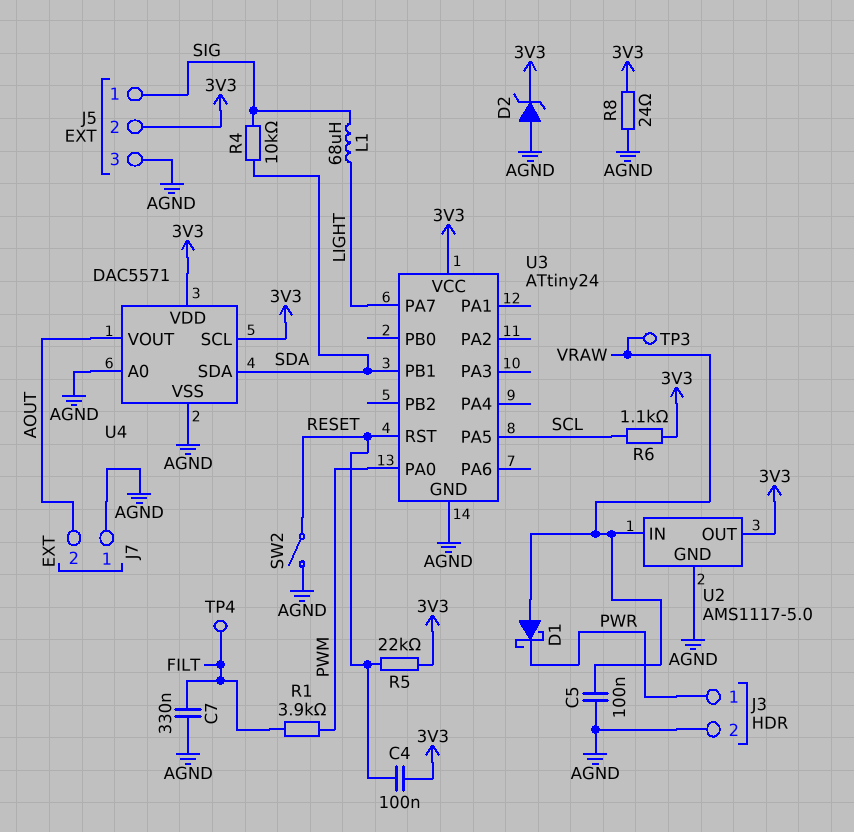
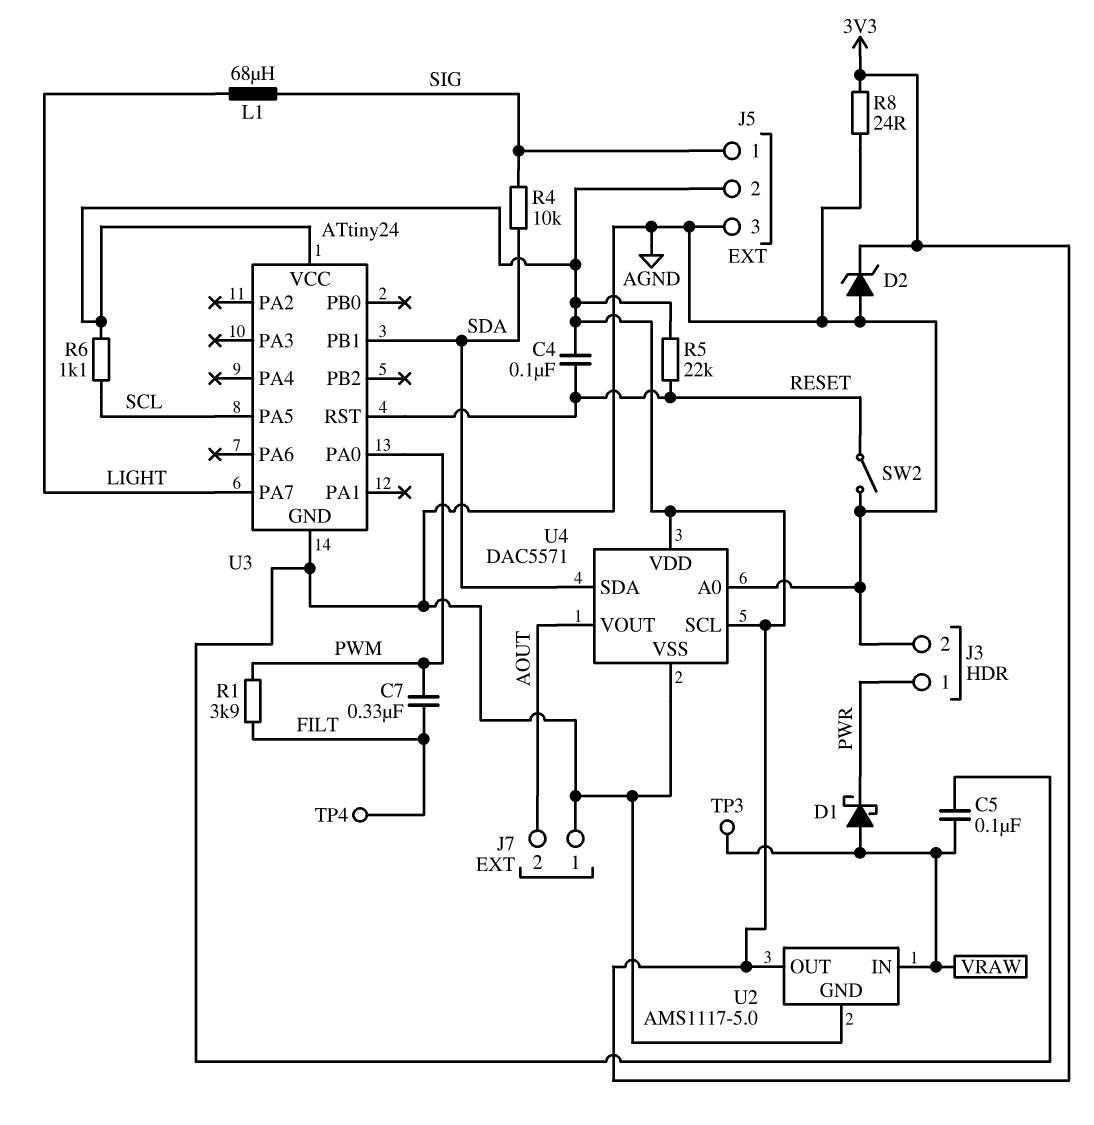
C7: 330nF (AGND, FILT) -> 330nF (FILT, PWM)

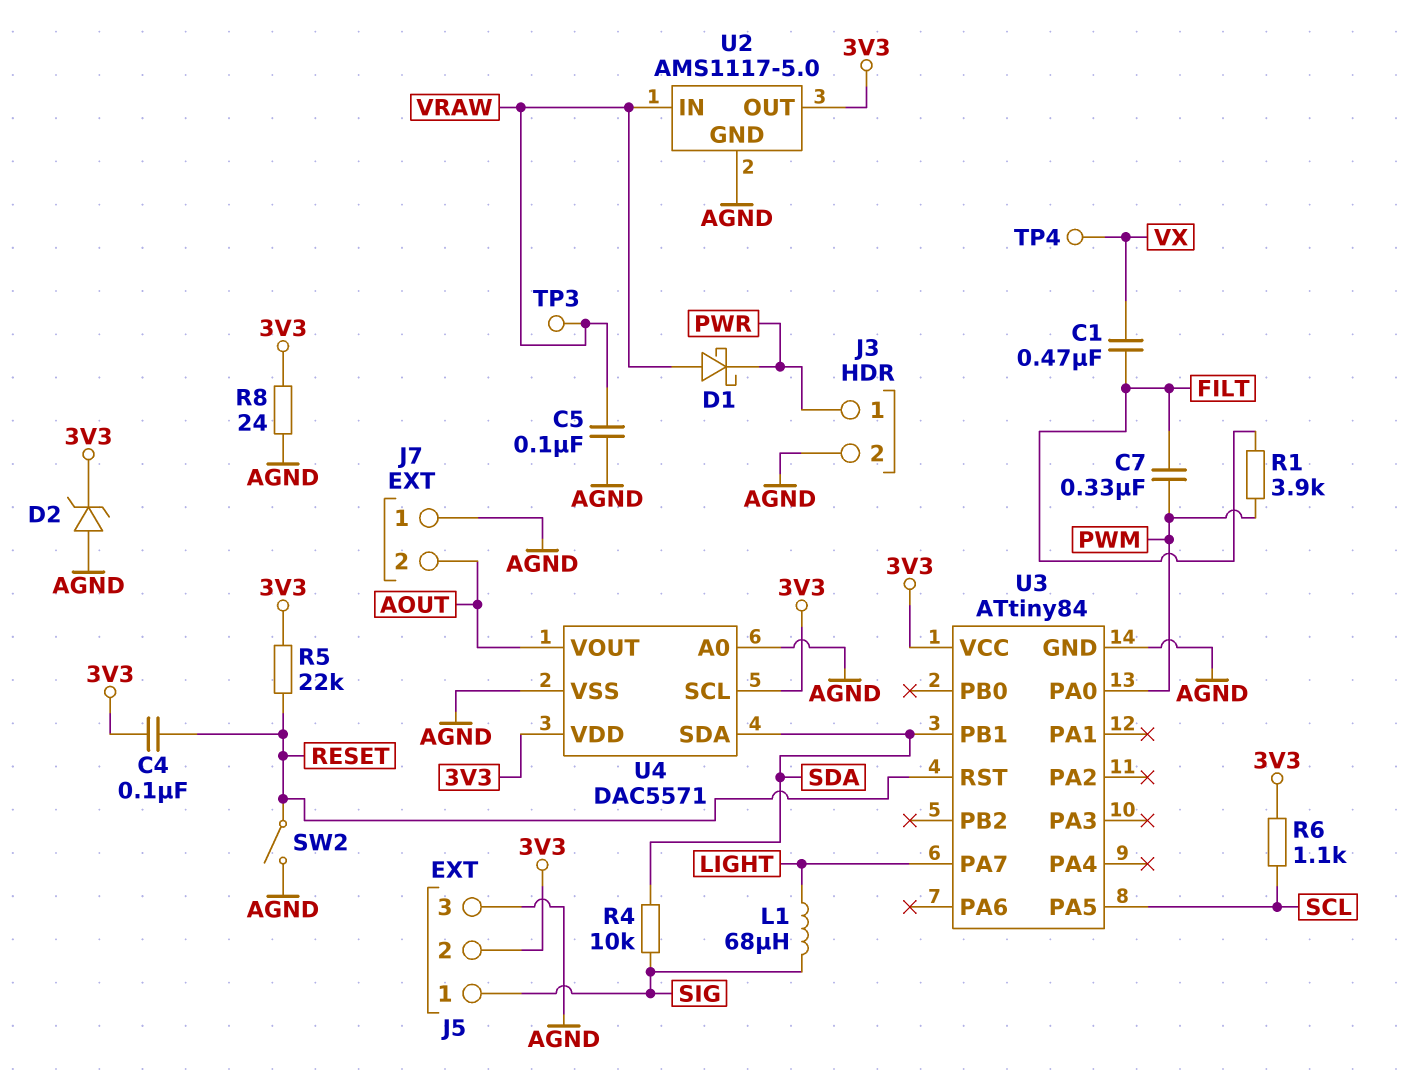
C1: none -> 470nF (FILT, VX)
TP4: test point (FILT) -> test point (VX)
U3: ATtiny24 -> ATtiny84

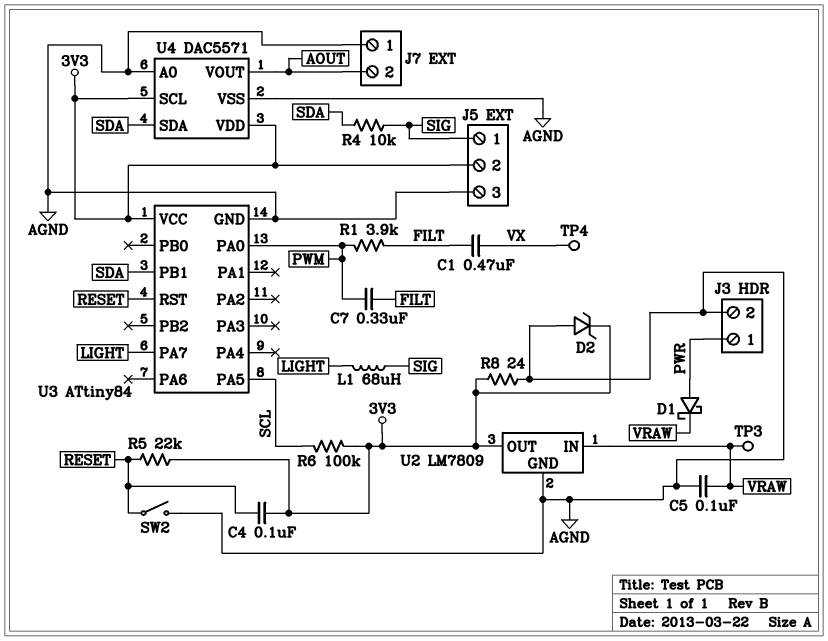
D1: schottky (A VRAW, K PWR) -> schottky (A PWR, K VRAW)
R6: 1.1k (3V3, SCL) -> 100k (3V3, SCL)
U2: AMS1117-5.0 -> LM7809

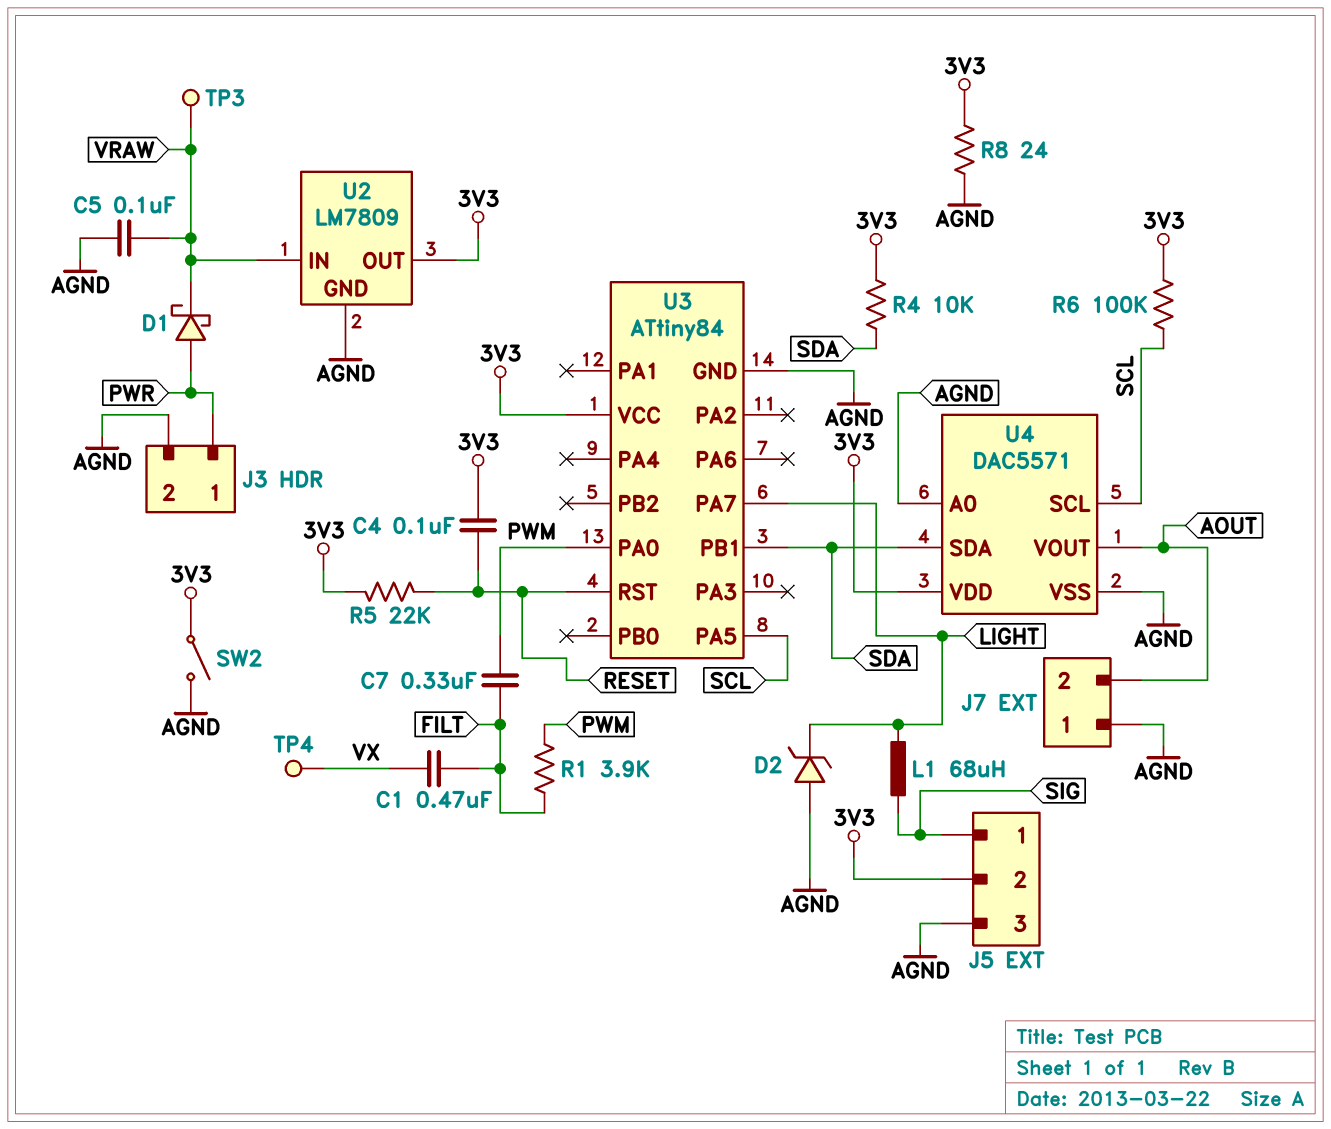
D2: zener (A AGND, K 3V3) -> zener (A AGND, K LIGHT)
R4: 10k (SDA, SIG) -> 10k (3V3, SDA)
SW2: switch (AGND, RESET) -> switch (3V3, AGND)
U4 pin SCL: 3V3 -> SCL

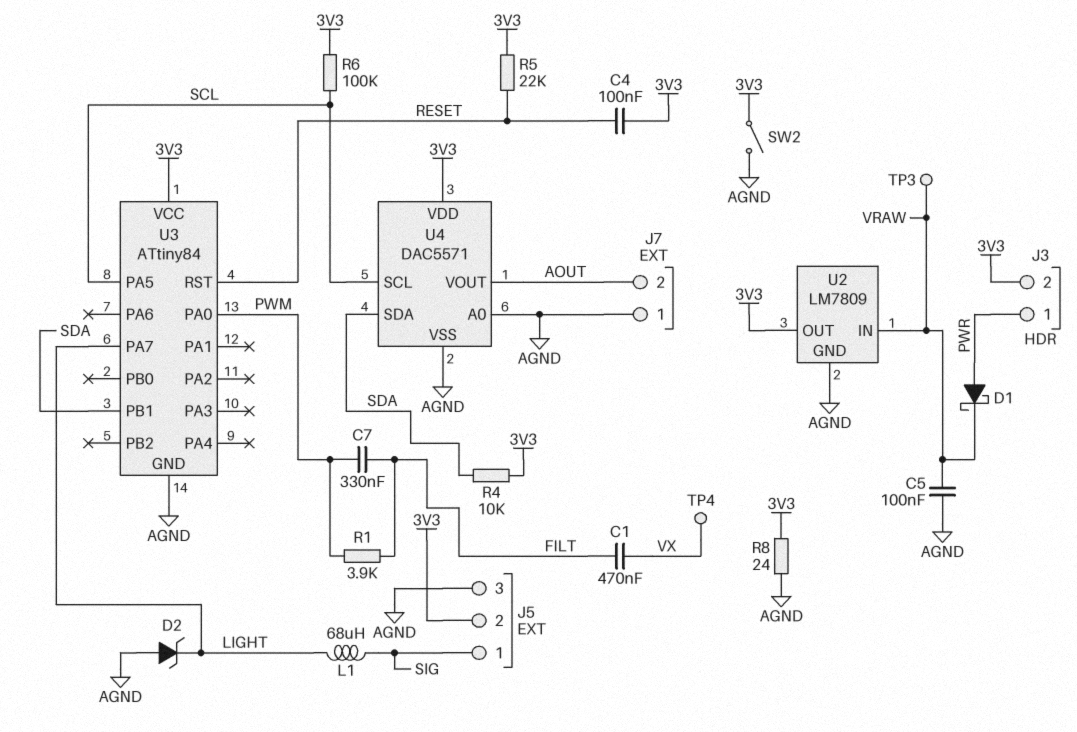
J3 pin 2: AGND -> 3V3

